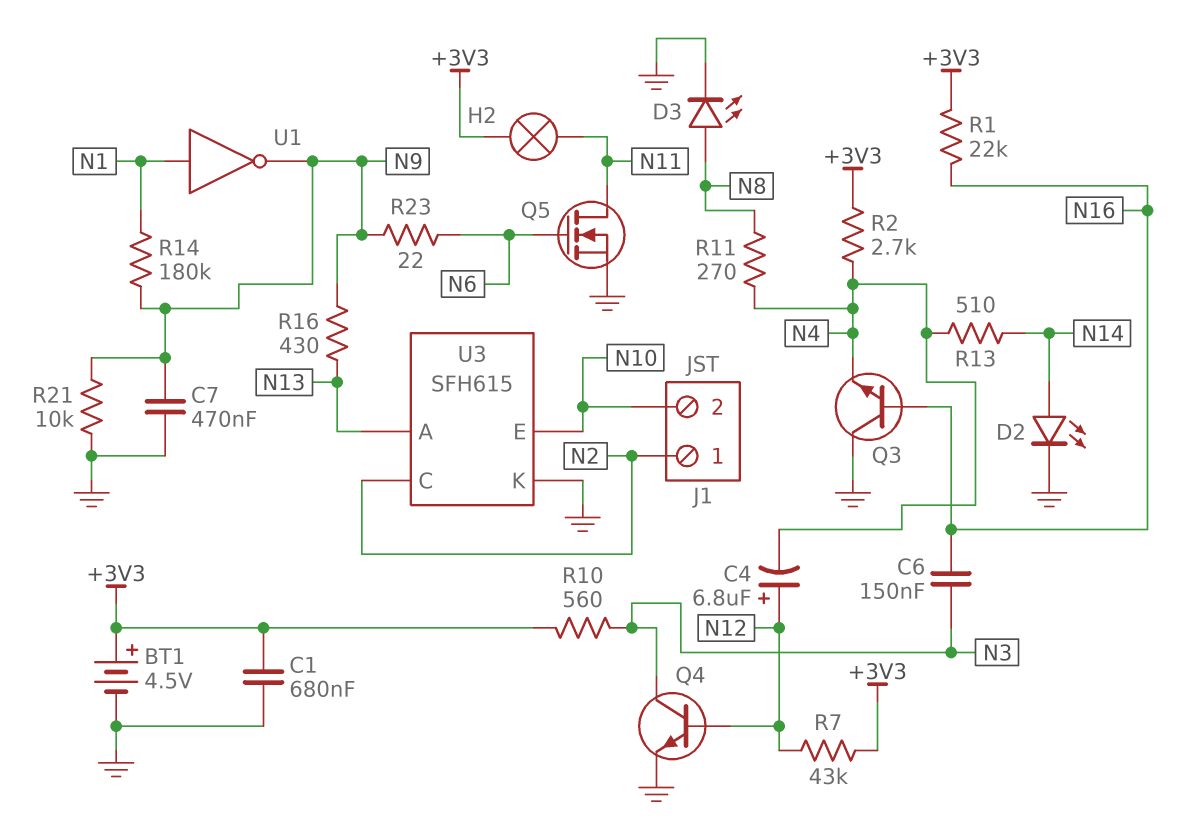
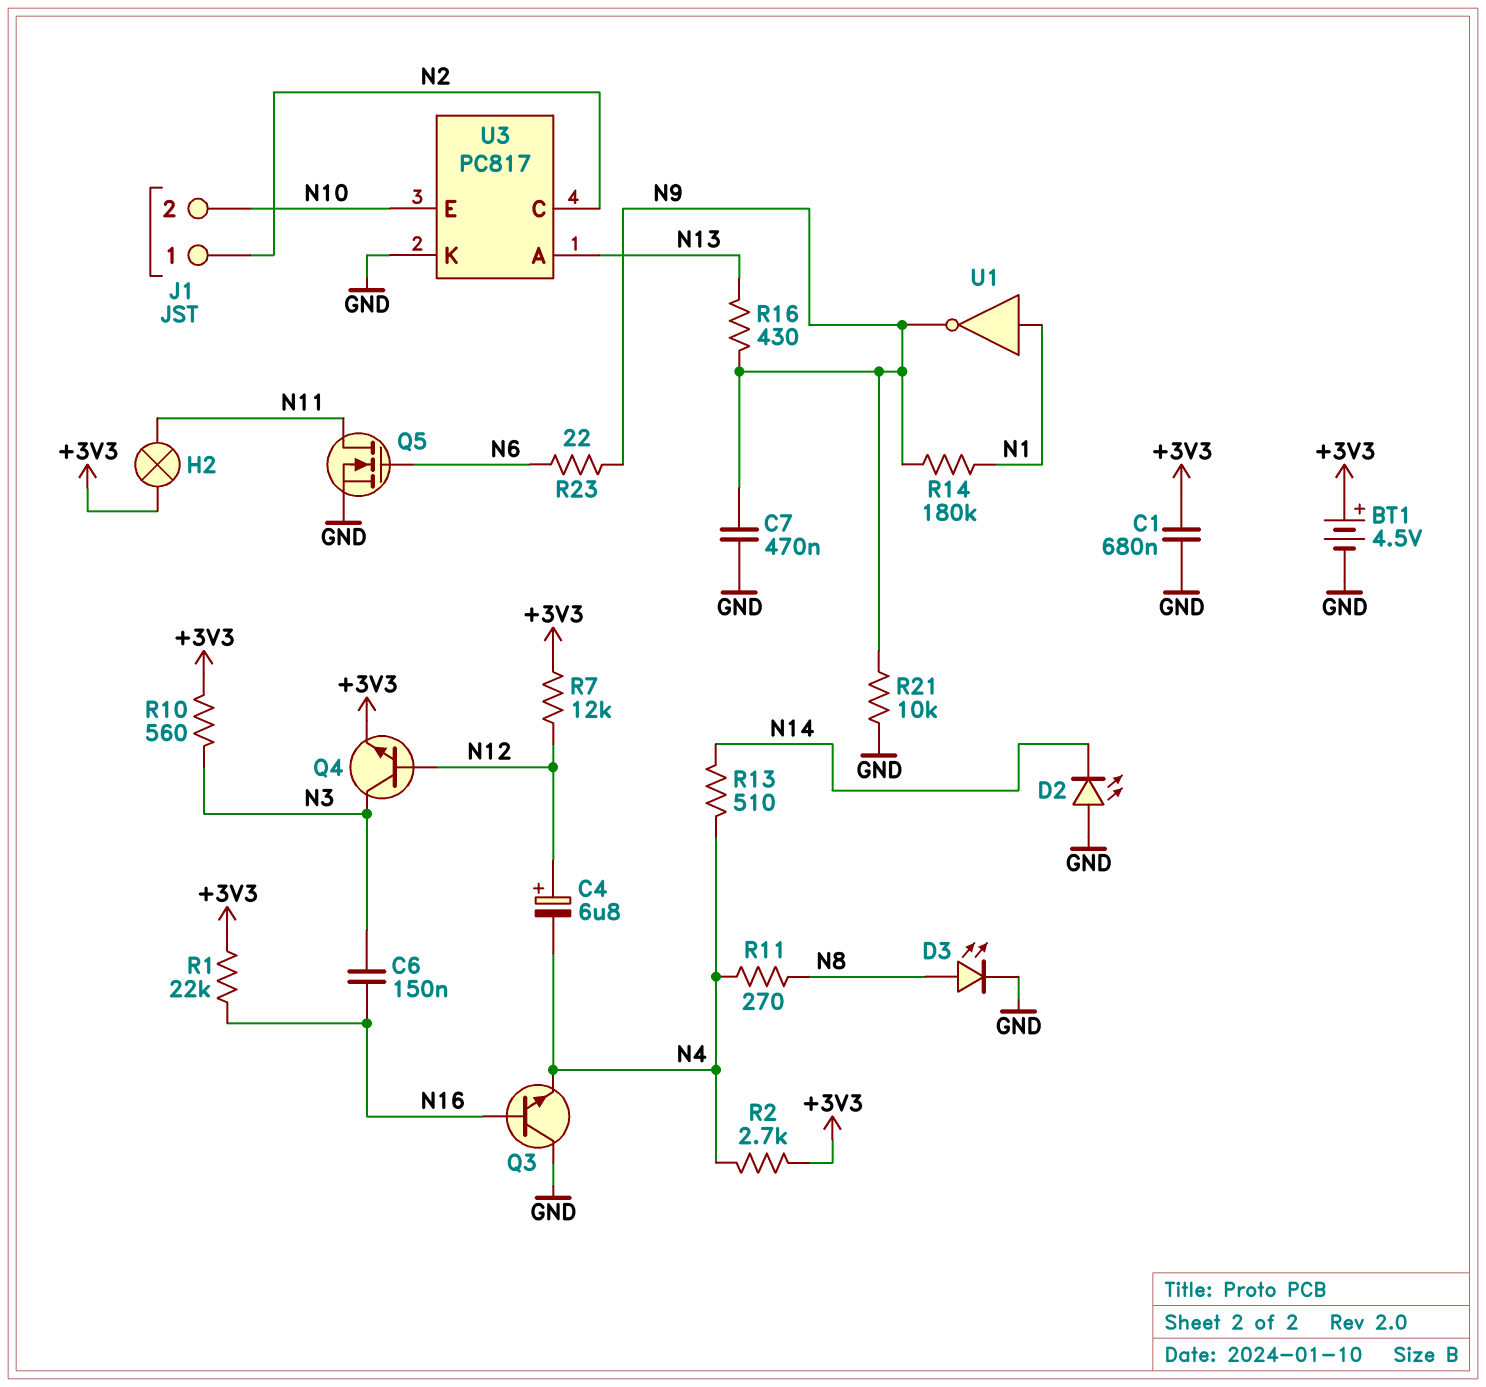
D2: LED (A N14, K GND) -> LED (A GND, K N14)
Q4: NPN (B N12, C N3, E GND) -> NPN (B N12, C N3, E +3V3)
R7: 43k (+3V3, N12) -> 12k (+3V3, N12)
U3: SFH615 -> PC817

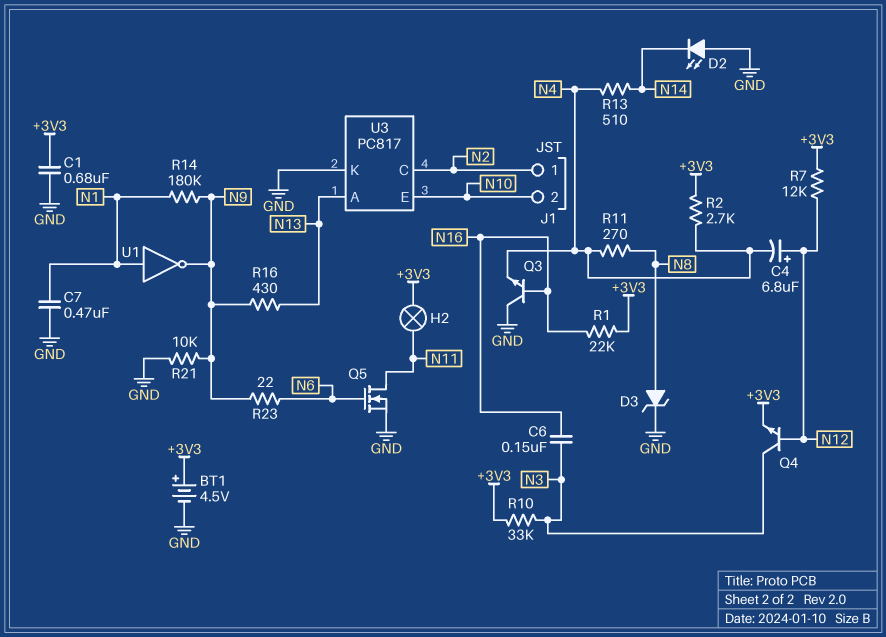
C7: 470nF (GND, N9) -> 470nF (GND, N1)
D3: LED (A N8, K GND) -> zener (A N8, K GND)
R10: 560 (+3V3, N3) -> 33k (+3V3, N3)

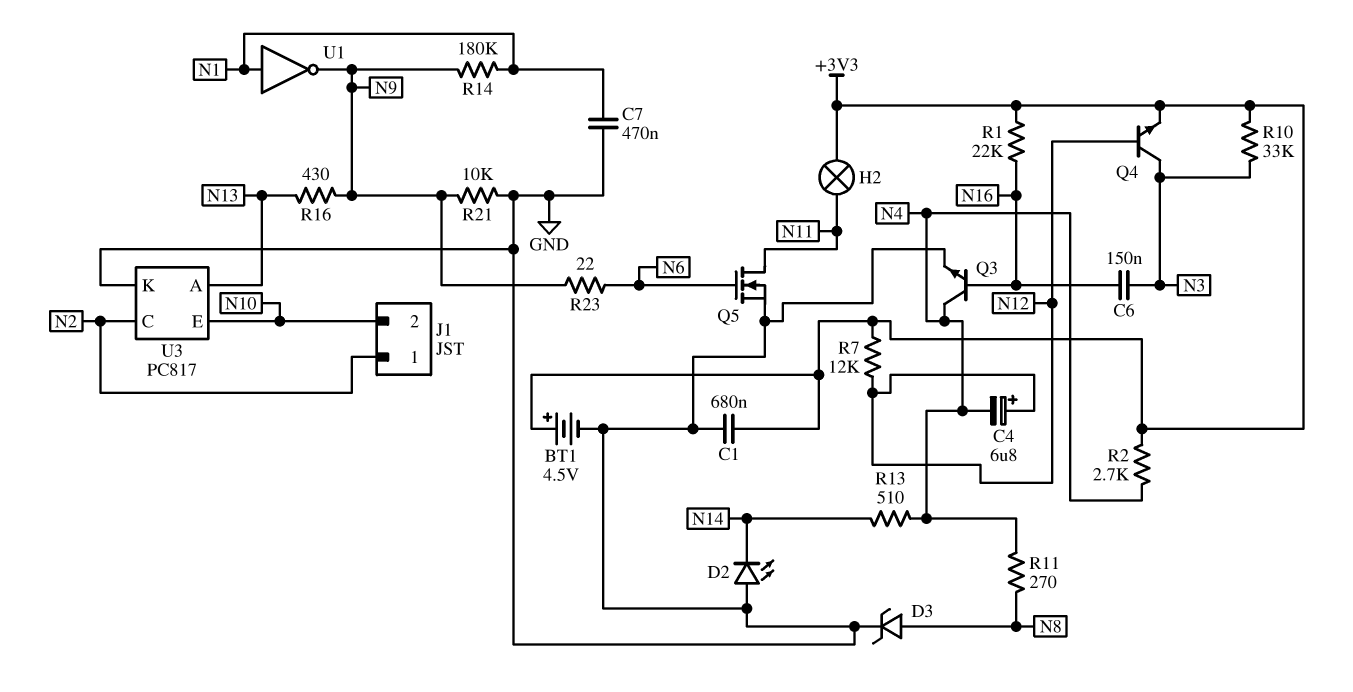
Q3: NPN (B N16, C GND, E N4) -> NPN (B N16, C N4, E GND)

